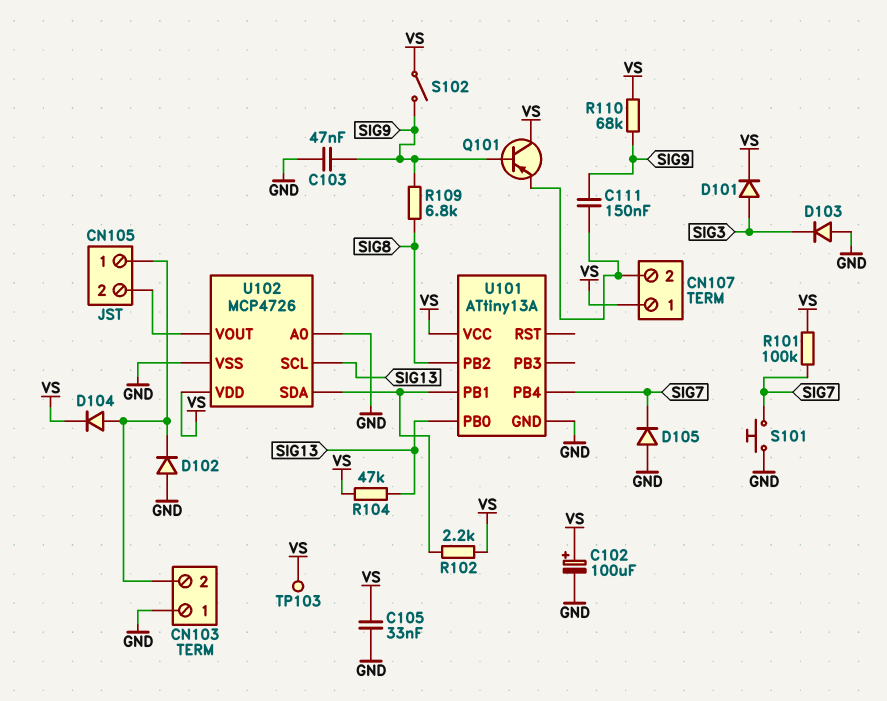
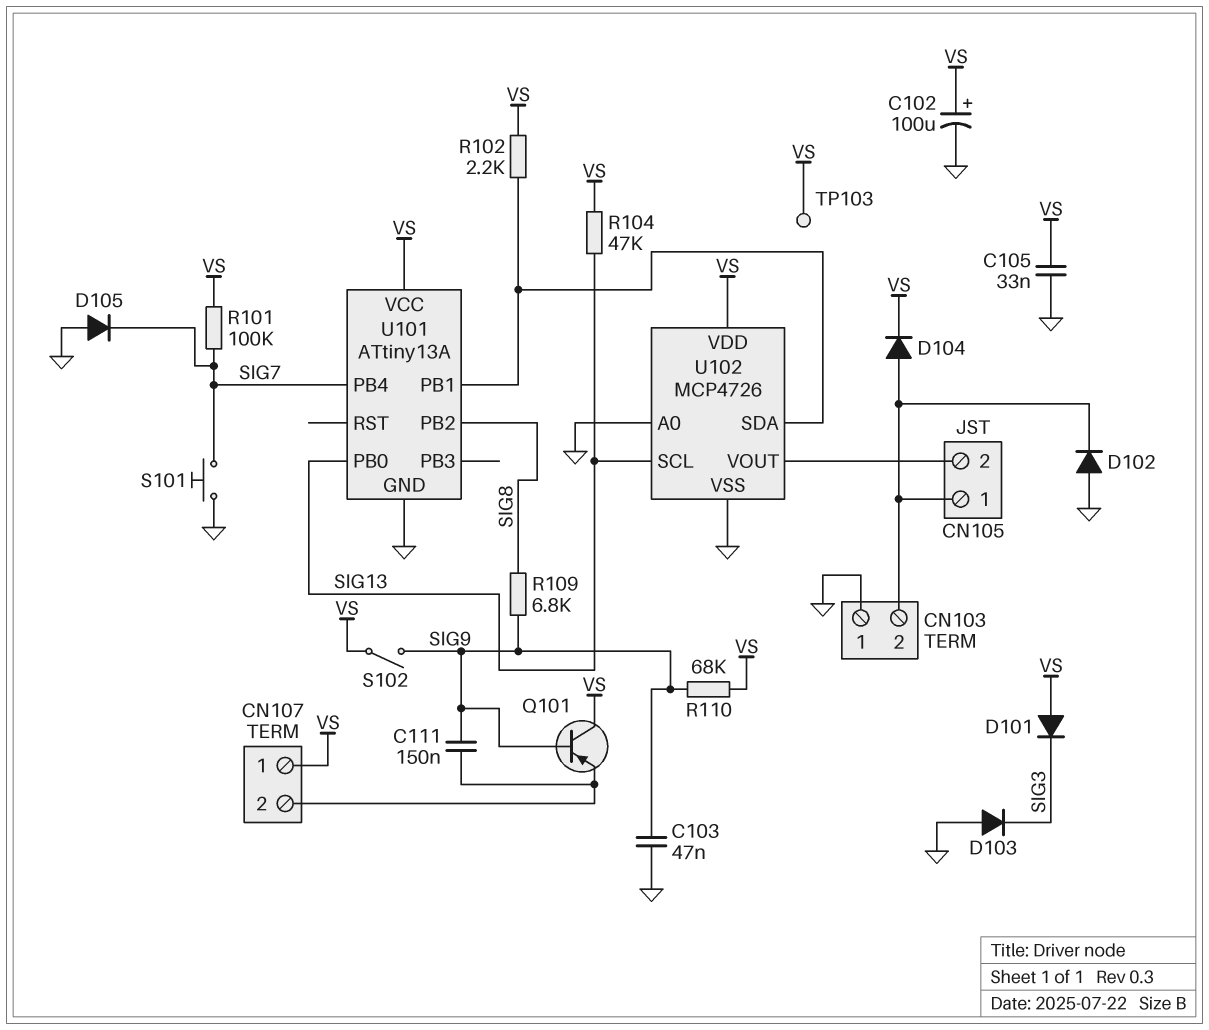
D101: diode (A SIG3, K VS) -> diode (A VS, K SIG3)

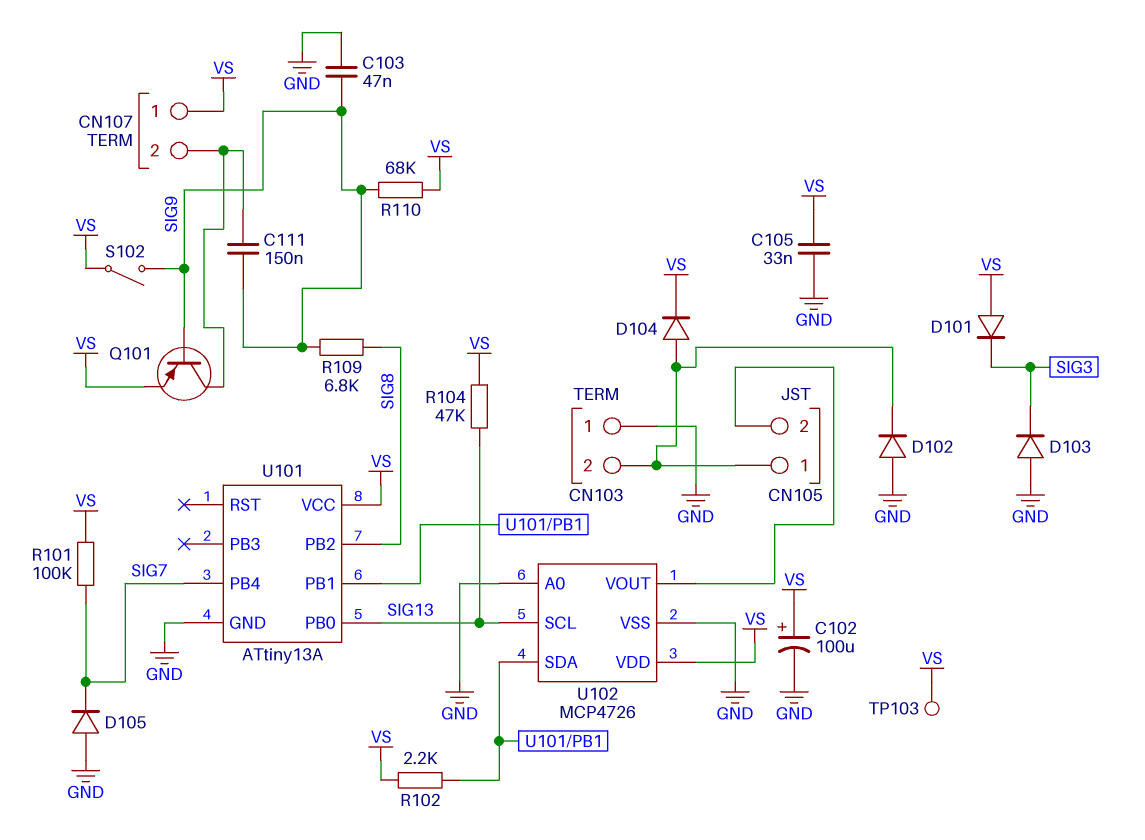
Q101: PNP (B SIG9, C VS, E CN107/2) -> PNP (B SIG9, C CN107/2, E VS)
S101: button (GND, SIG7) -> none

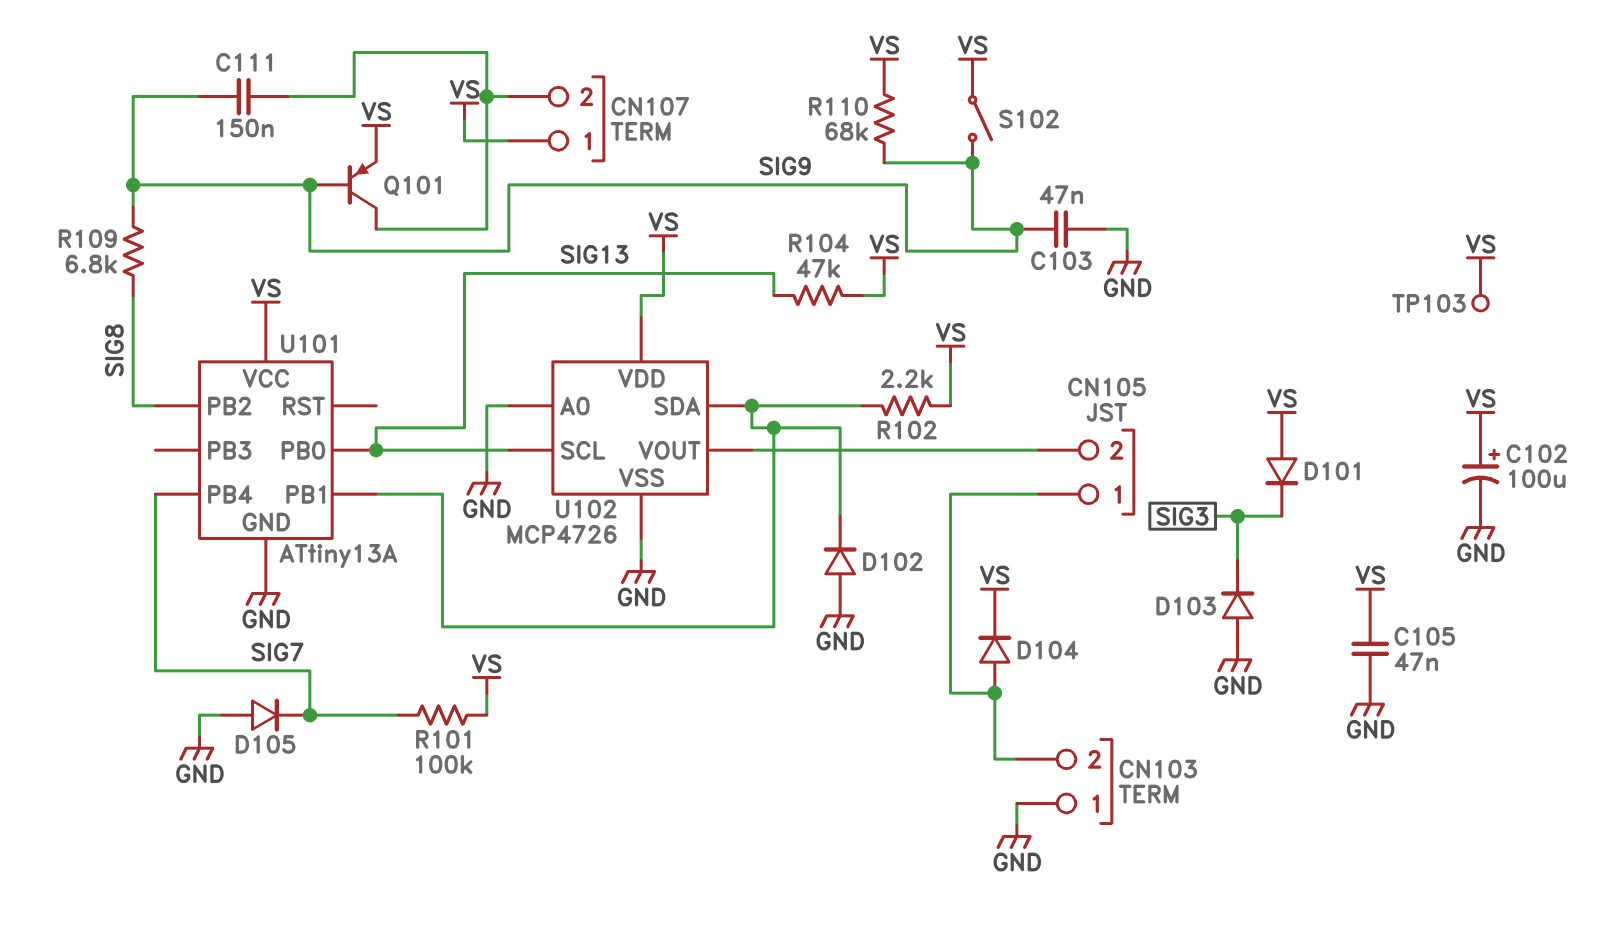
C105: 33nF (GND, VS) -> 47nF (GND, VS)
D102: diode (A GND, K CN103/2) -> diode (A GND, K U101/PB1)

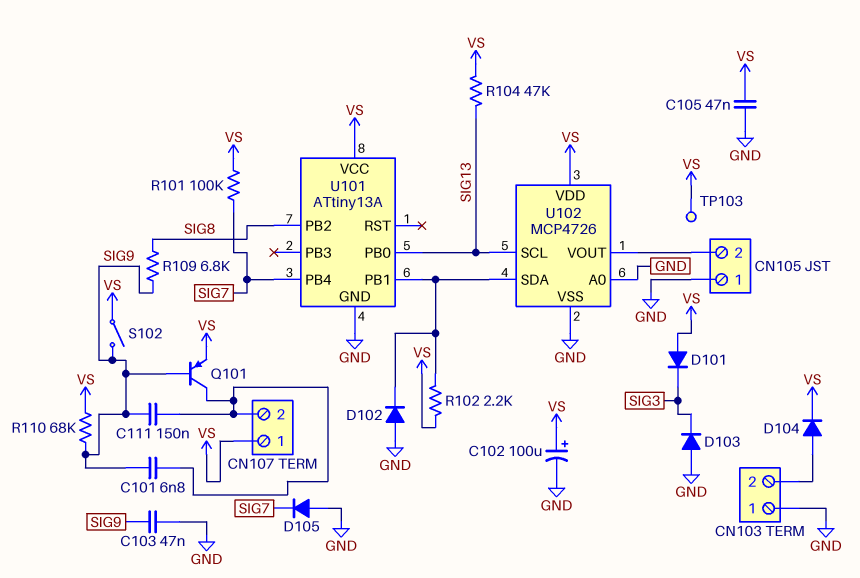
C101: none -> 6.8nF (CN107/2, SIG9)
CN105 pin 1: CN103/2 -> GND

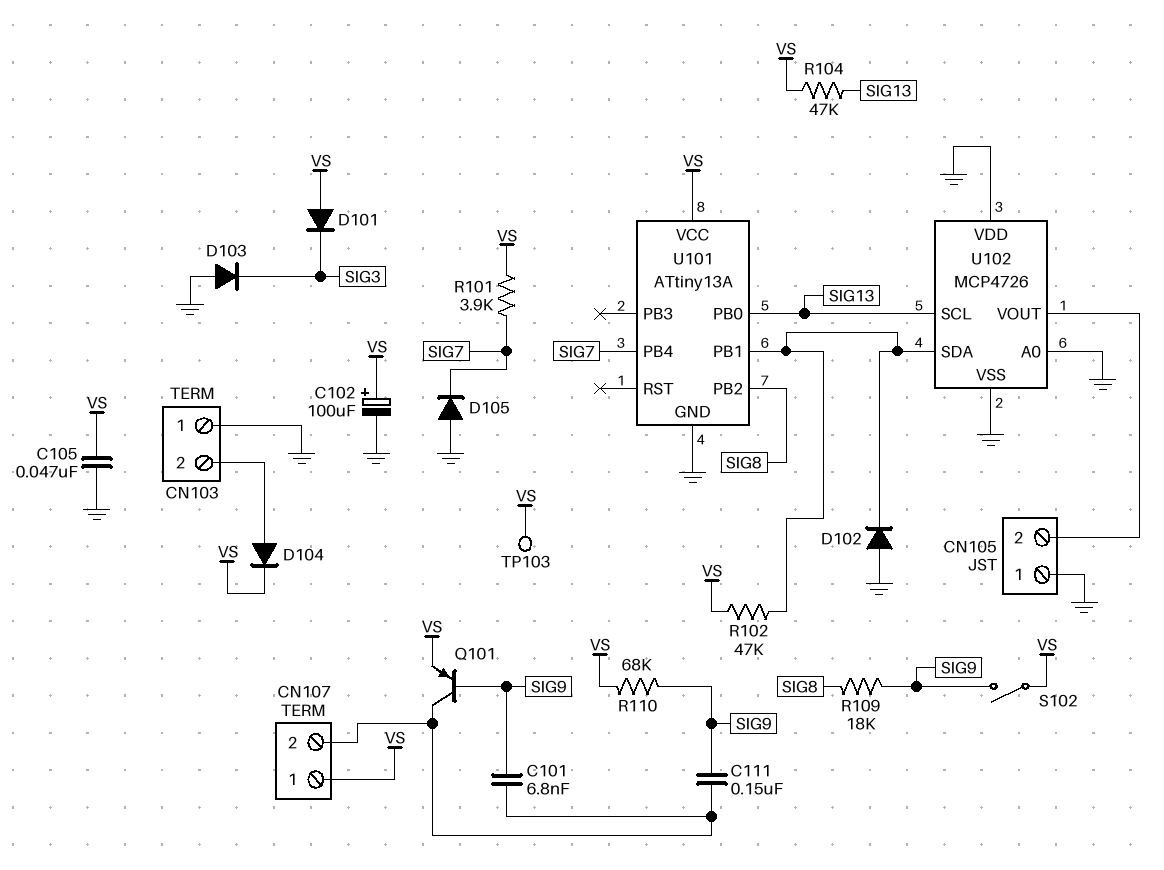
C103: 47nF (GND, SIG9) -> none
R101: 100k (SIG7, VS) -> 3.9k (SIG7, VS)
R102: 2.2k (U101/PB1, VS) -> 47k (U101/PB1, VS)
R109: 6.8k (SIG8, SIG9) -> 18k (SIG8, SIG9)
U102 pin VDD: VS -> GND

